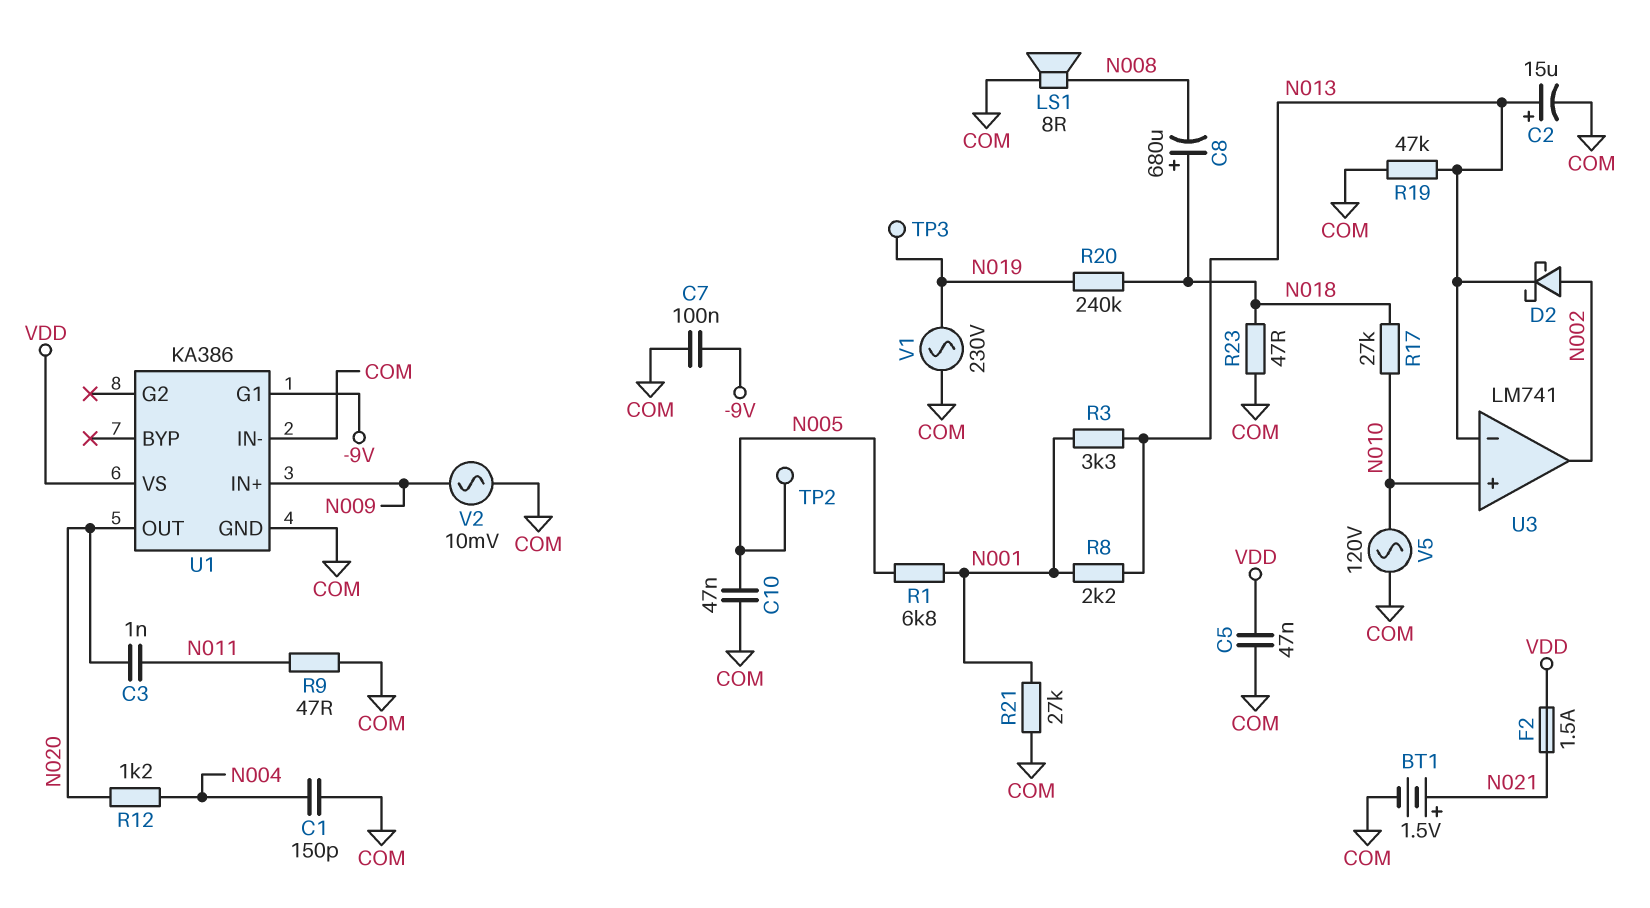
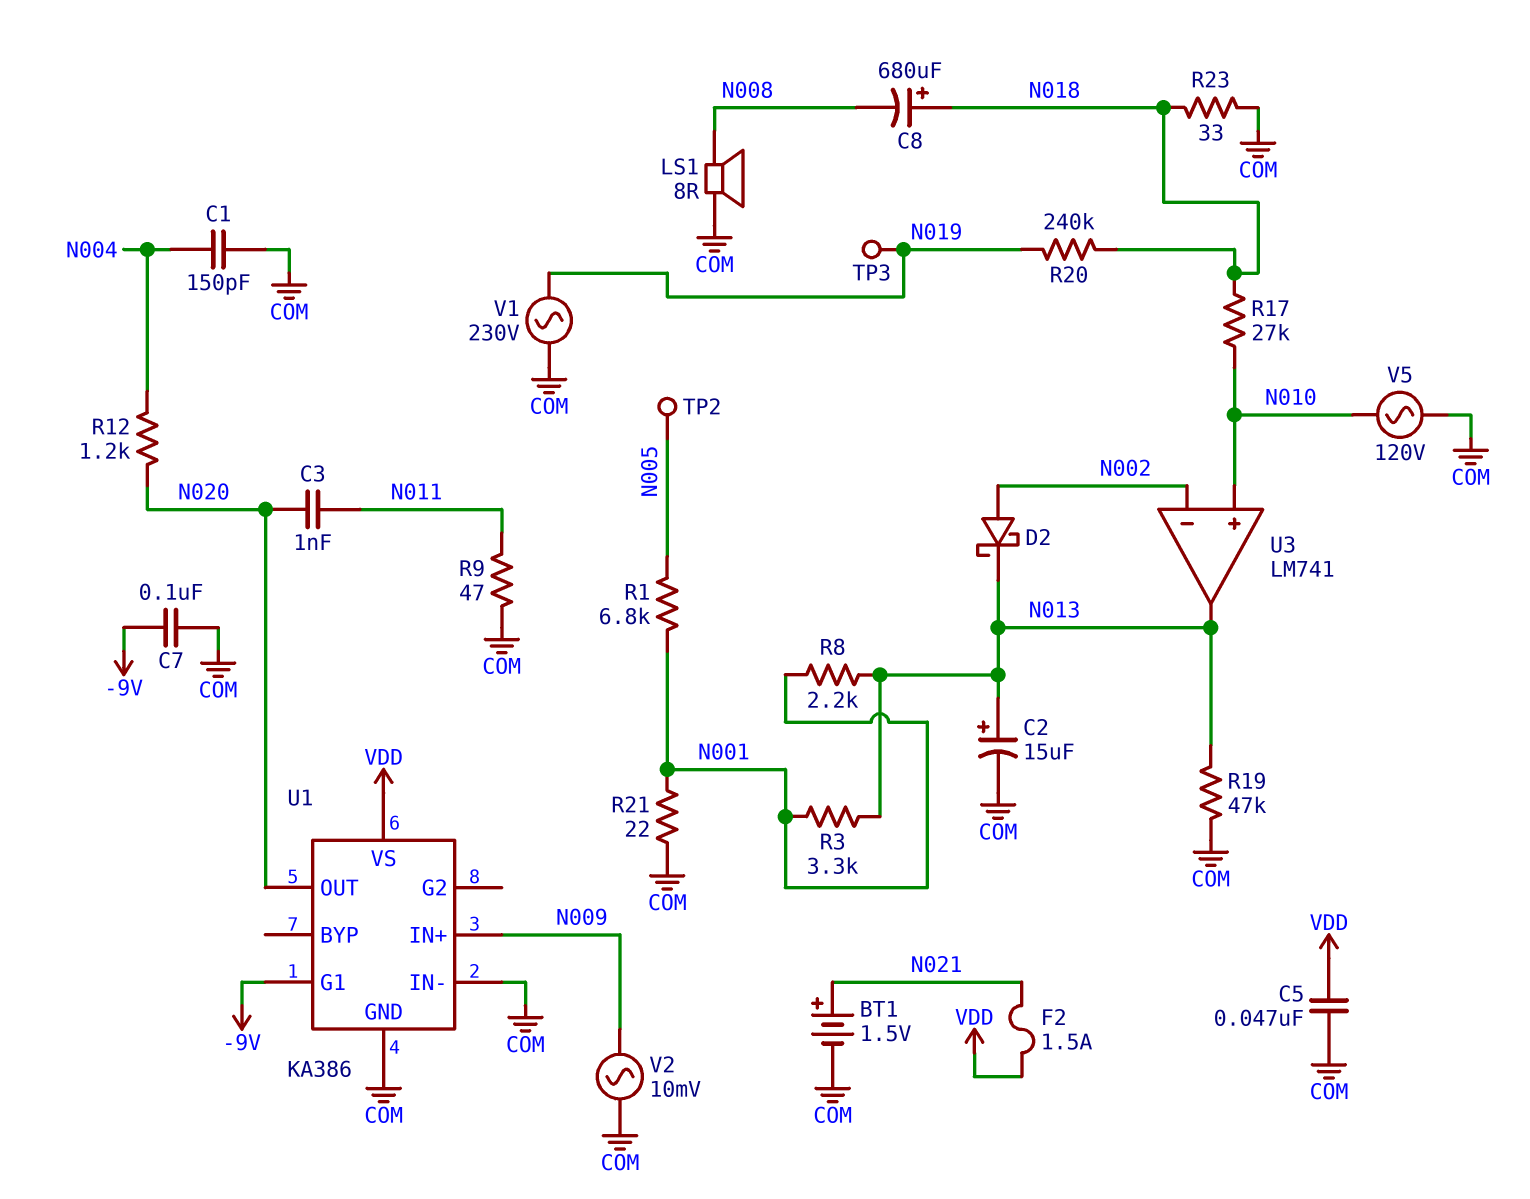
C10: 47nF (COM, N005) -> none
R21: 27k (COM, N001) -> 22 (COM, N001)
R23: 47 (COM, N018) -> 33 (COM, N018)
U3 pin in-: N013 -> N002
U3 pin out: N002 -> N013

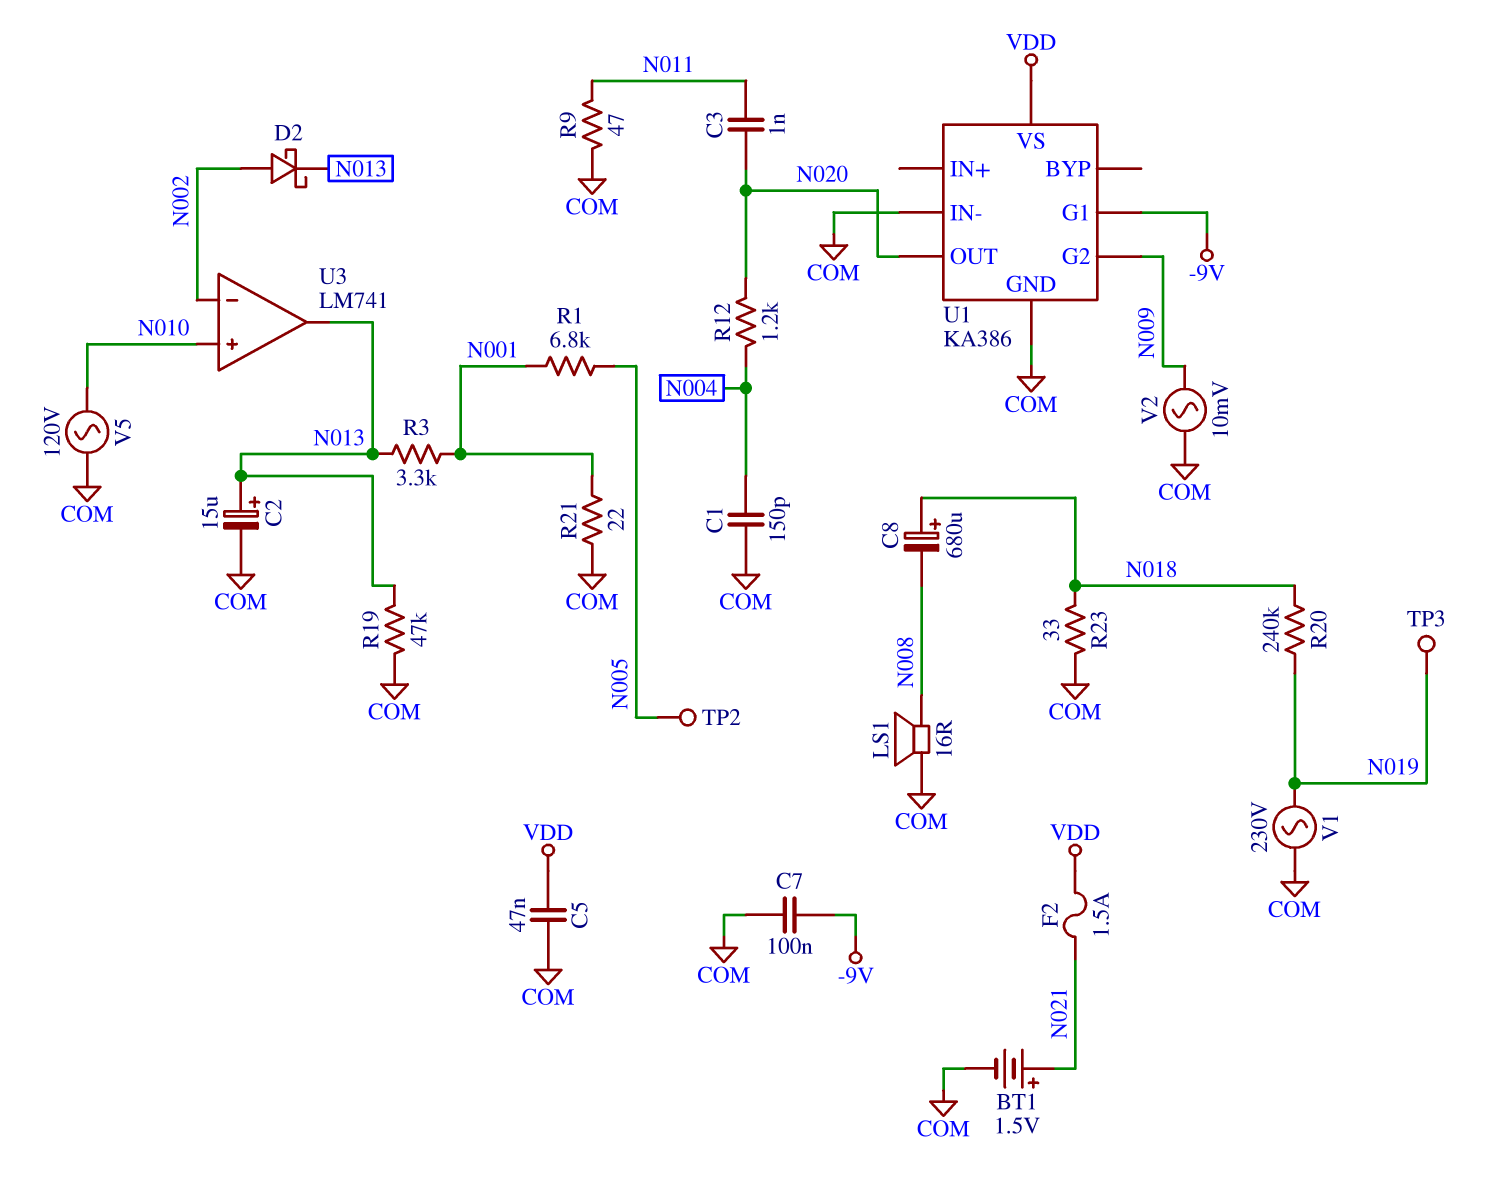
LS1: speaker 8R (COM, N008) -> speaker 16R (COM, N008)
R8: 2.2k (N001, N013) -> none
R17: 27k (N010, N018) -> none
U1 pin G2: none -> N009
U1 pin IN+: N009 -> none

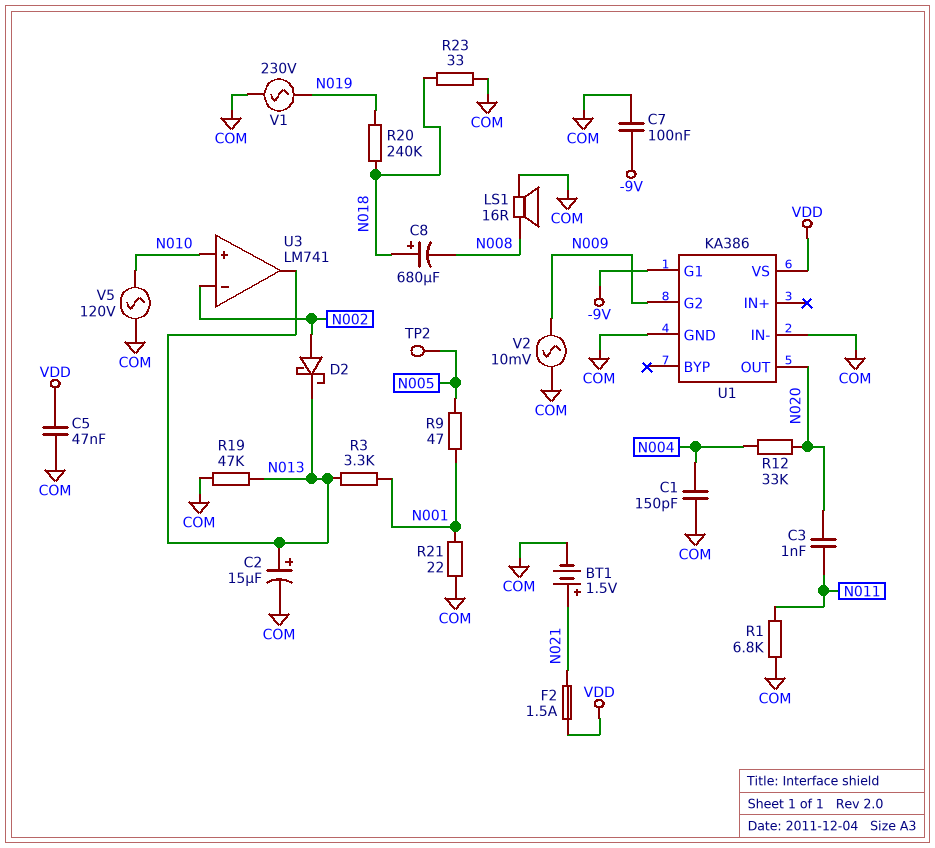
R1: 6.8k (N001, N005) -> 6.8k (COM, N011)
R9: 47 (COM, N011) -> 47 (N001, N005)
R12: 1.2k (N004, N020) -> 33k (N004, N020)
TP3: test point (N019) -> none

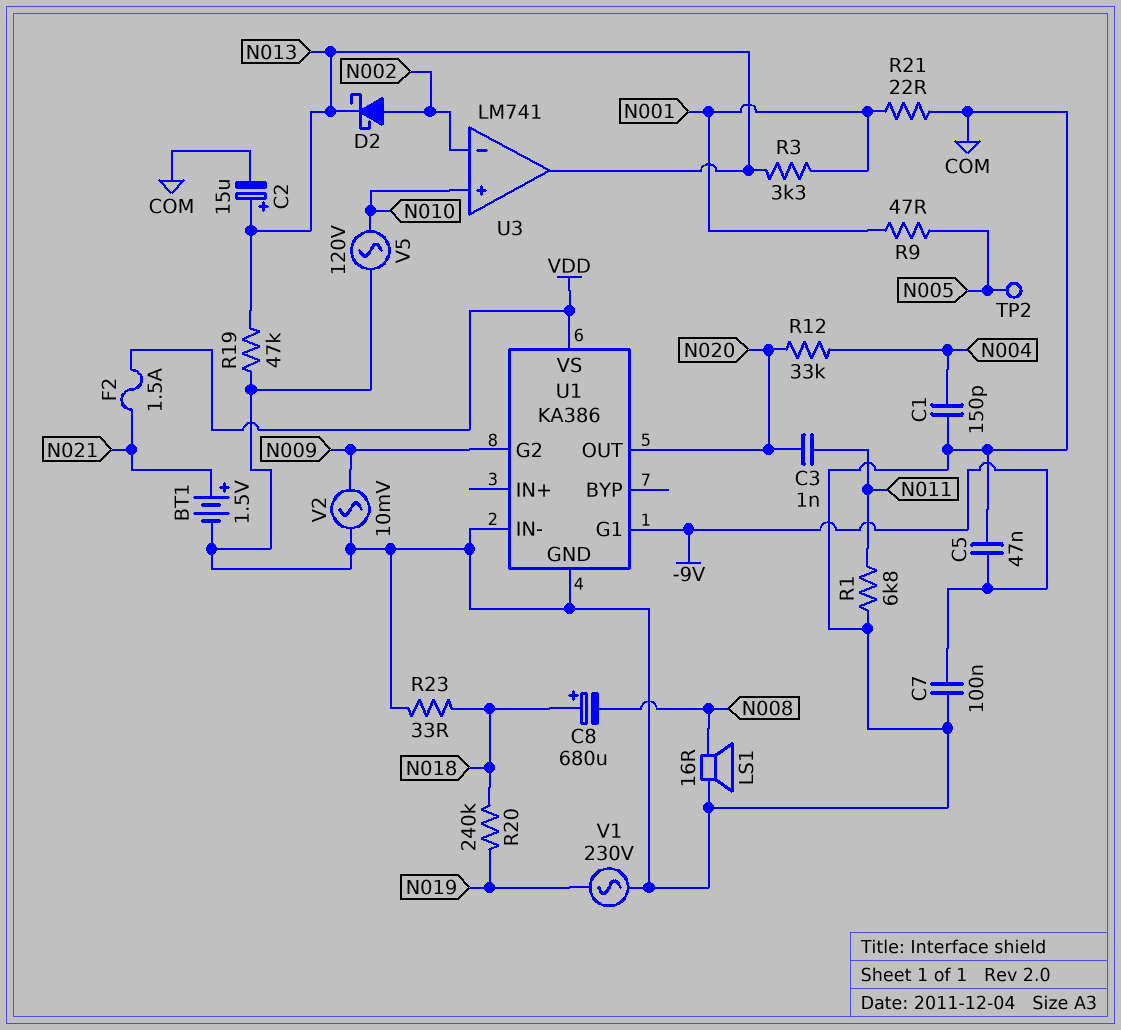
C5: 47nF (COM, VDD) -> 47nF (-9V, COM)

